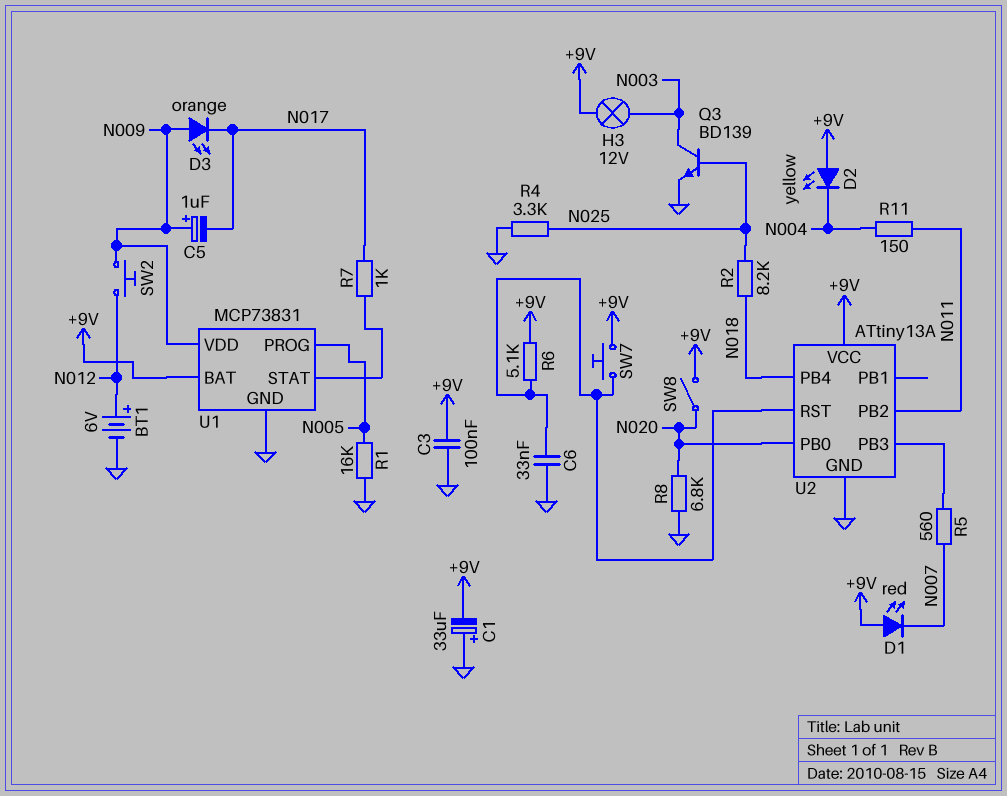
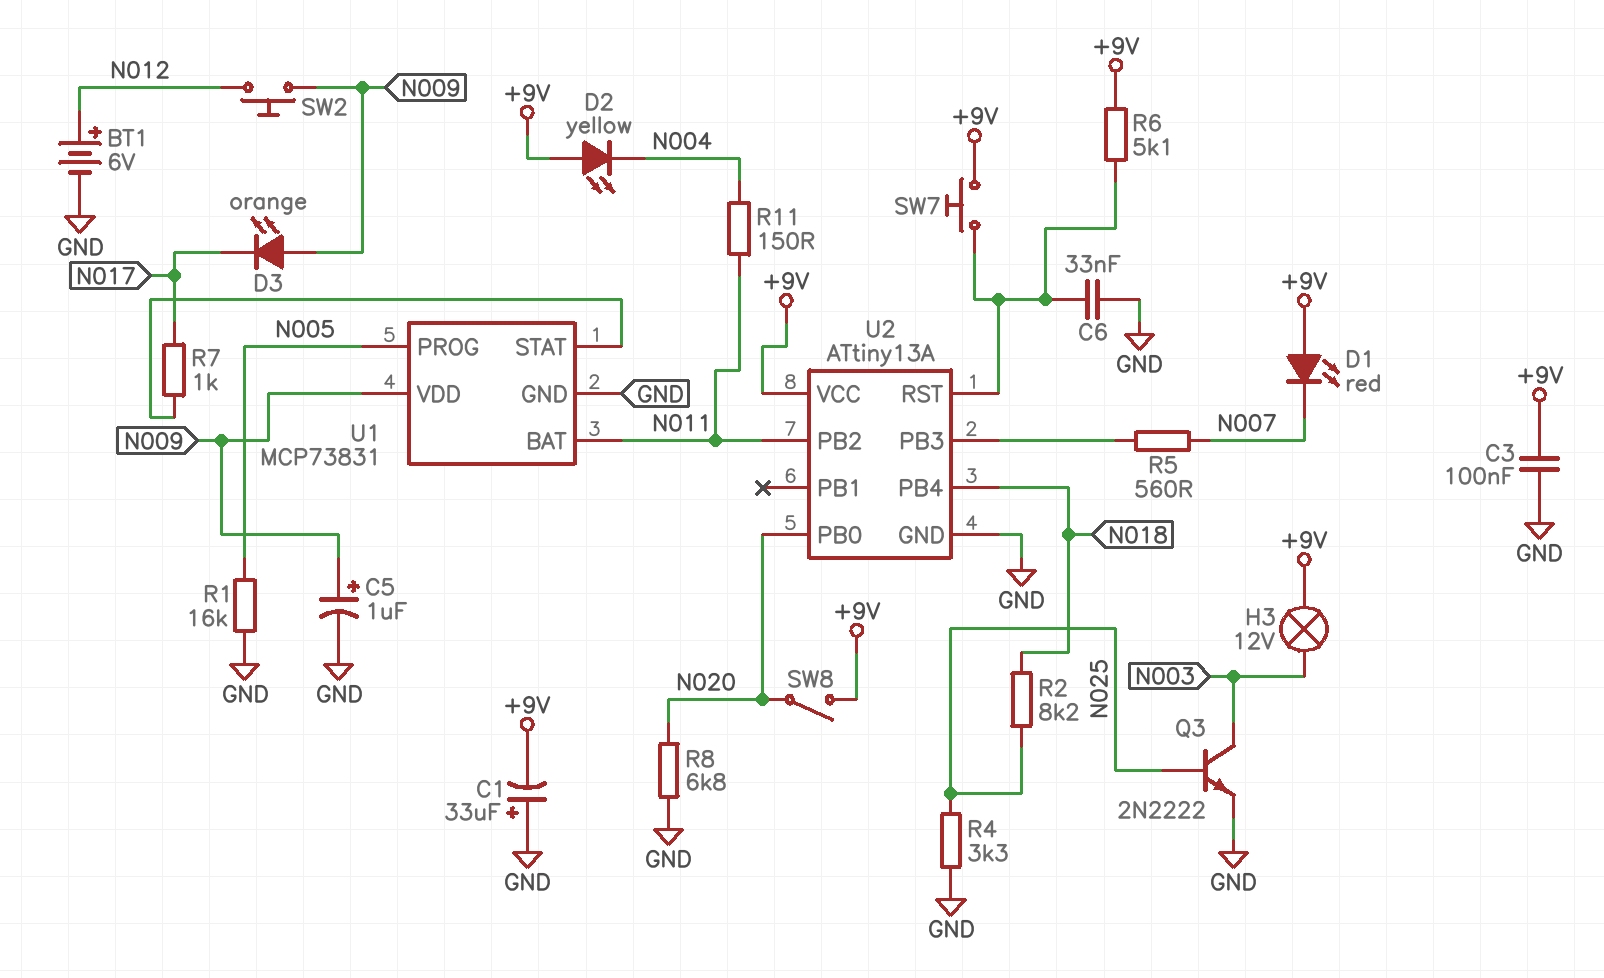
C5: 1uF (plus N009, minus N017) -> 1uF (plus N009, minus GND)
Q3: NPN BD139 (B N025, C N003, E GND) -> NPN 2N2222 (B N025, C N003, E GND)
U1 pin BAT: +9V -> N011

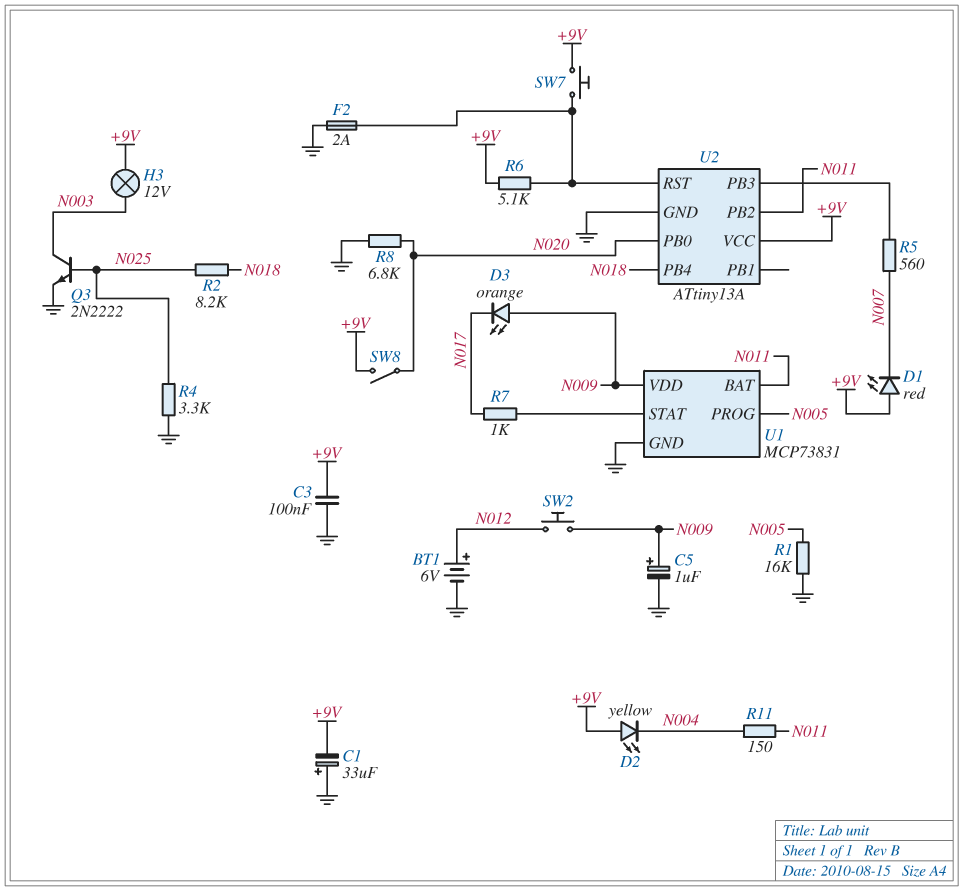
C6: 33nF (GND, U2/RST) -> none
F2: none -> 2A (GND, U2/RST)

